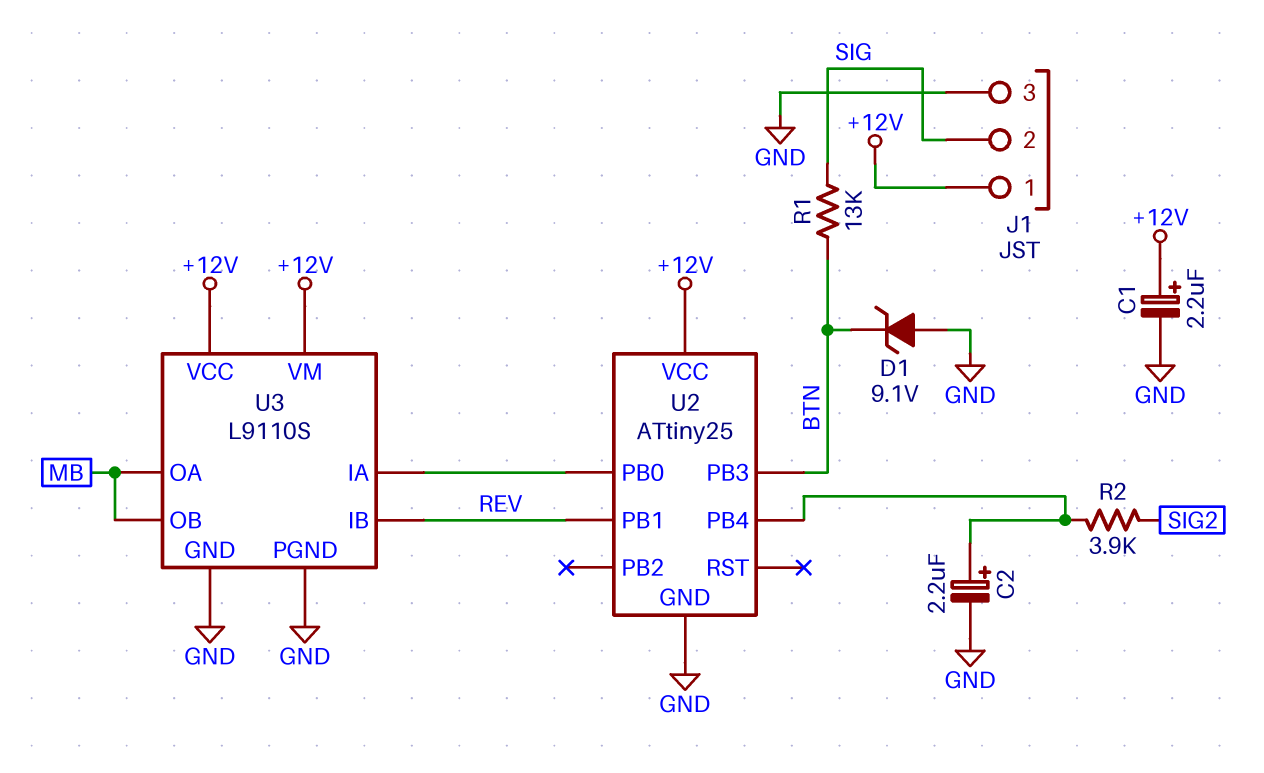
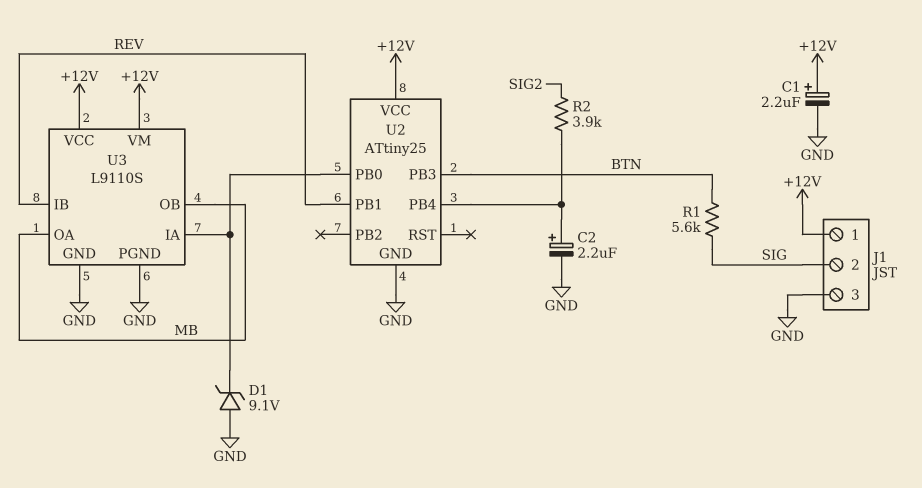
D1: zener 9.1V (A GND, K BTN) -> zener 9.1V (A GND, K U2/PB0)
R1: 13k (BTN, SIG) -> 5.6k (BTN, SIG)

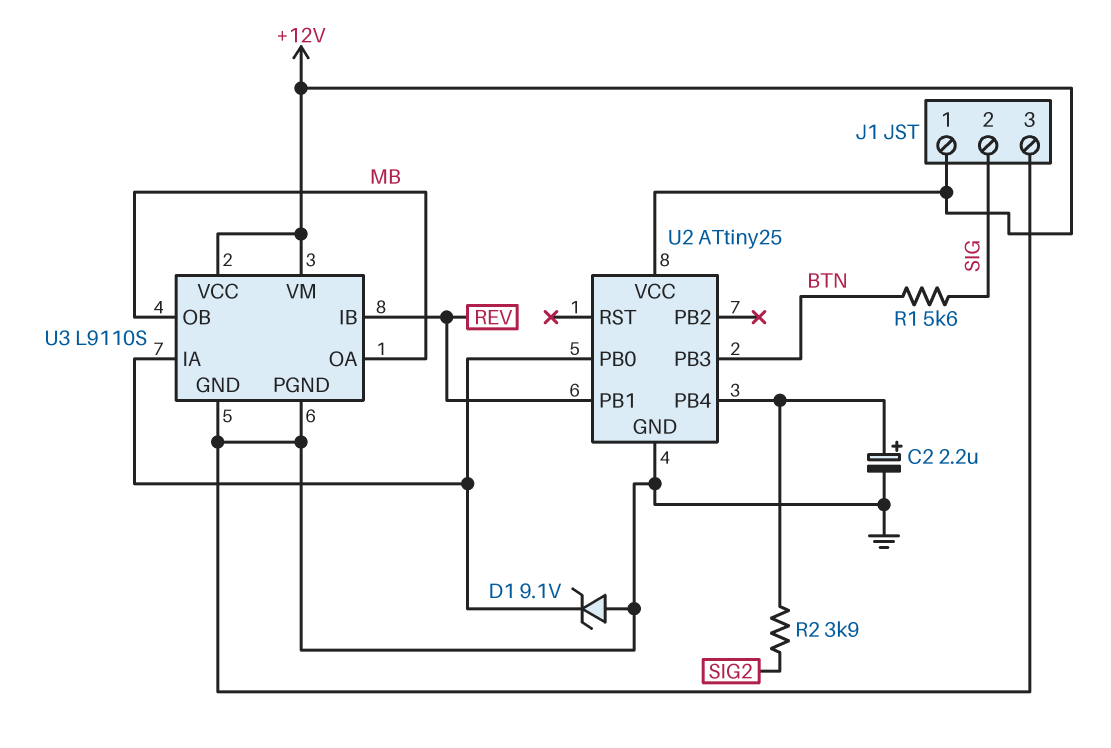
C1: 2.2uF (plus +12V, minus GND) -> none

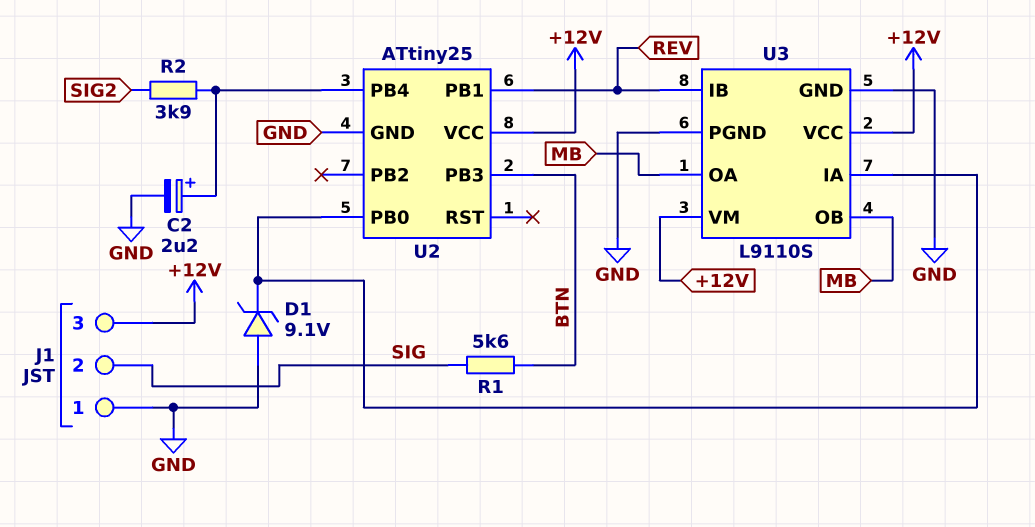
J1 pin 1: +12V -> GND
J1 pin 3: GND -> +12V

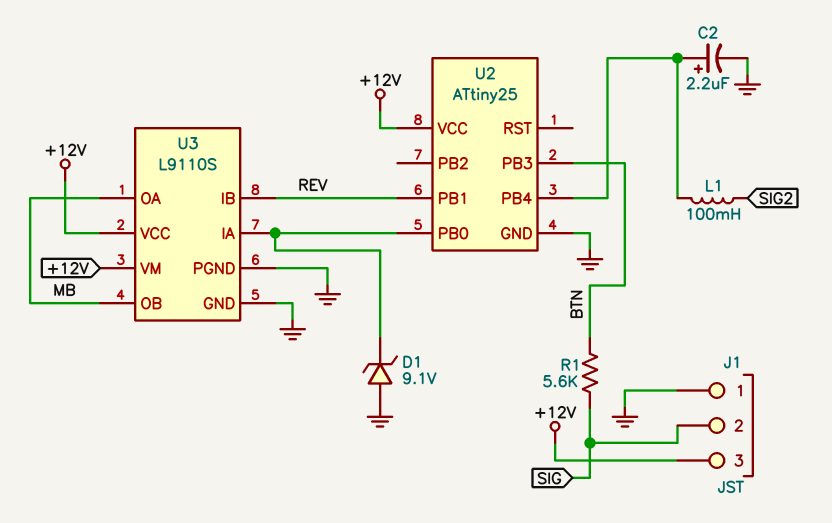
L1: none -> 100mH (SIG2, U2/PB4)
R2: 3.9k (SIG2, U2/PB4) -> none

